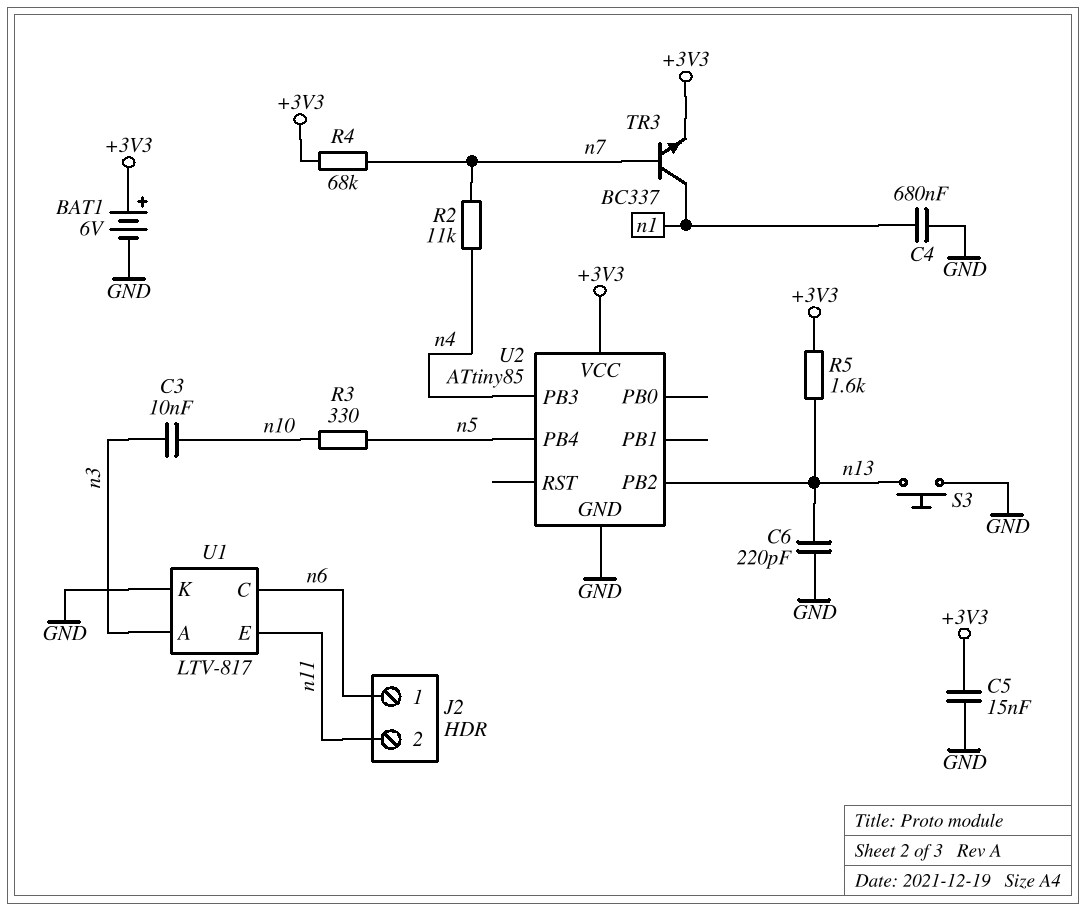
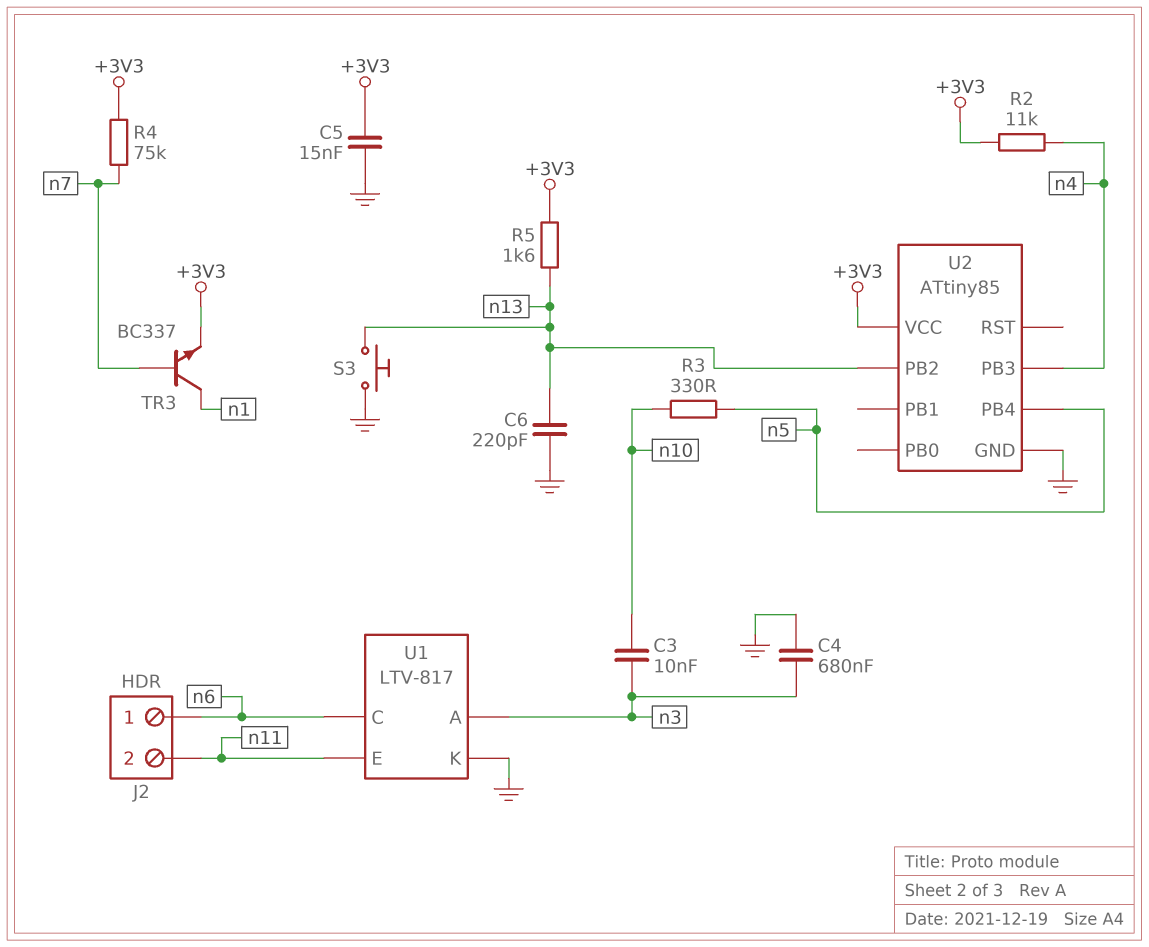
BAT1: 6V (plus +3V3, minus GND) -> none
C4: 680nF (GND, n1) -> 680nF (GND, n3)
R2: 11k (n4, n7) -> 11k (+3V3, n4)
R4: 68k (+3V3, n7) -> 75k (+3V3, n7)

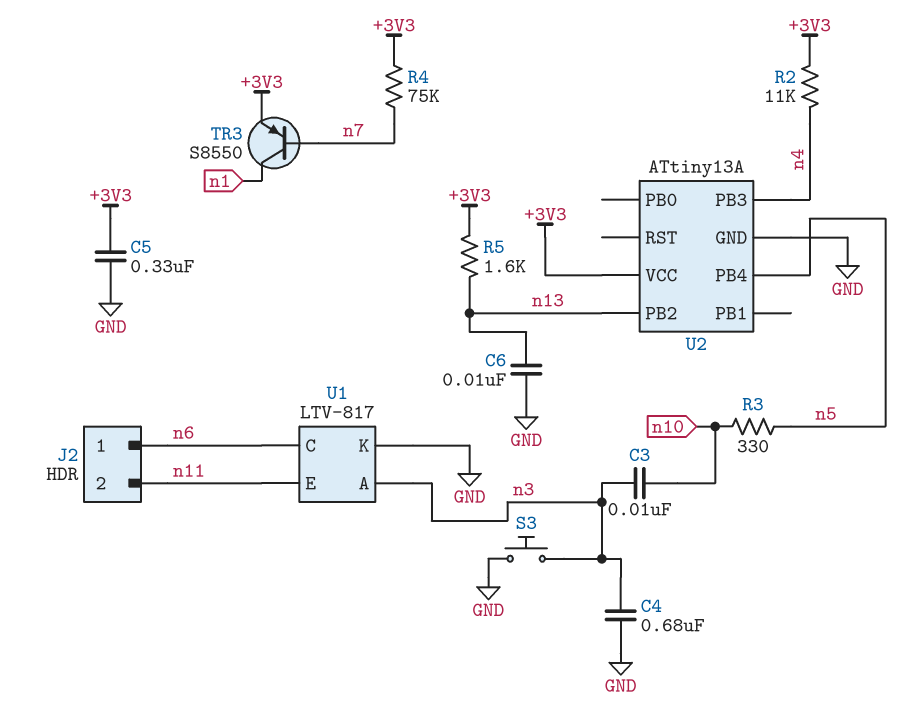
C5: 15nF (+3V3, GND) -> 330nF (+3V3, GND)
C6: 220pF (GND, n13) -> 10nF (GND, n13)
S3: button (GND, n13) -> button (GND, n3)
TR3: NPN BC337 (B n7, C n1, E +3V3) -> PNP S8550 (B n7, C n1, E +3V3)
U2: ATtiny85 -> ATtiny13A

